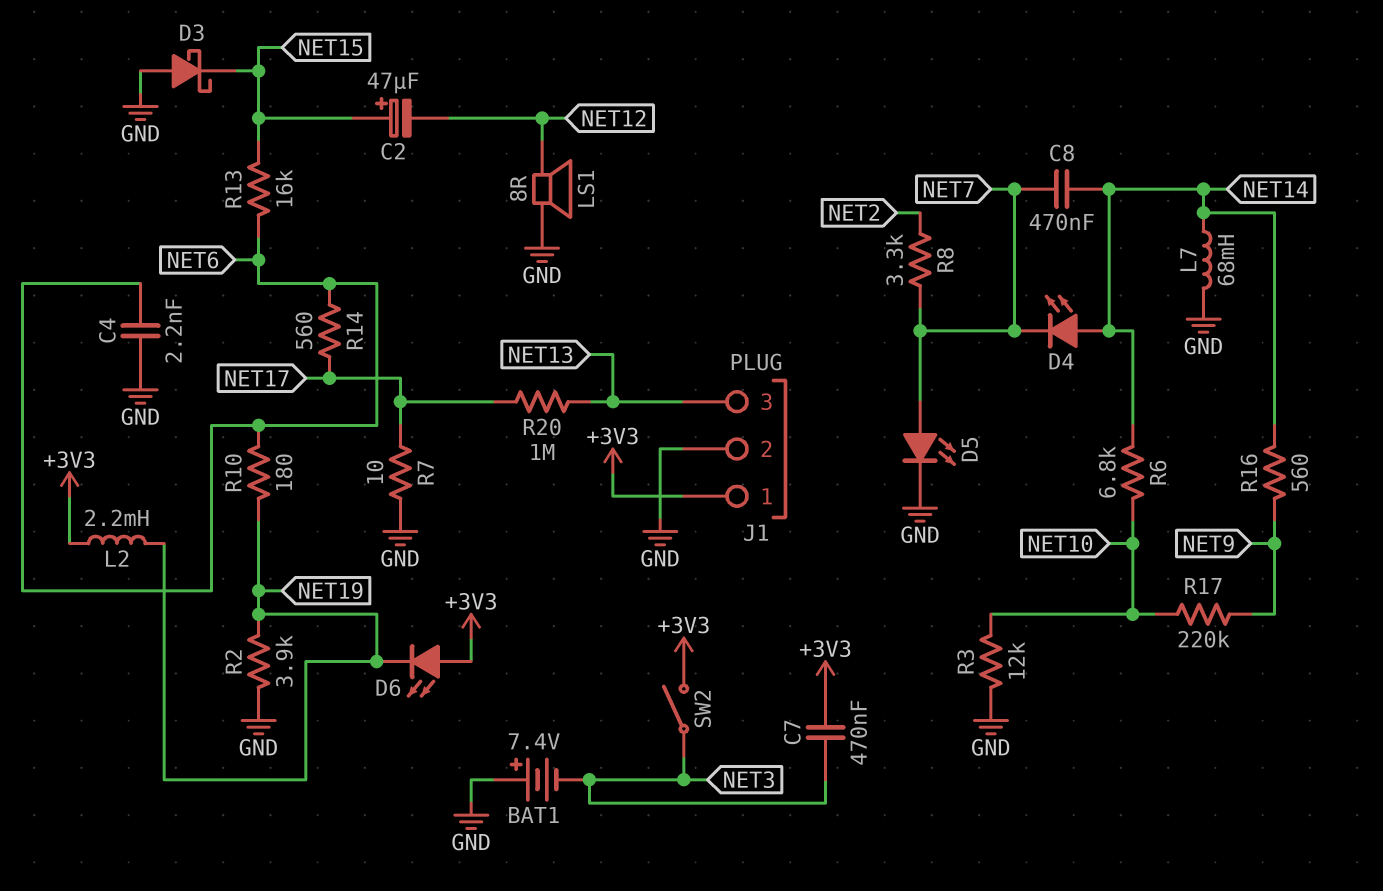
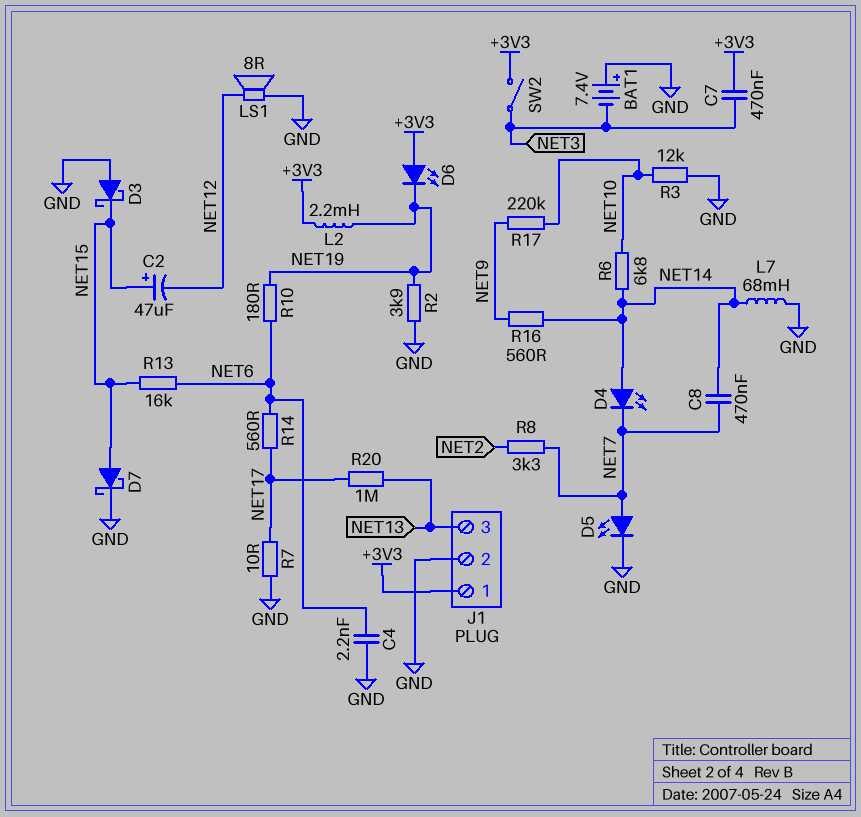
D7: none -> schottky (A NET15, K GND)

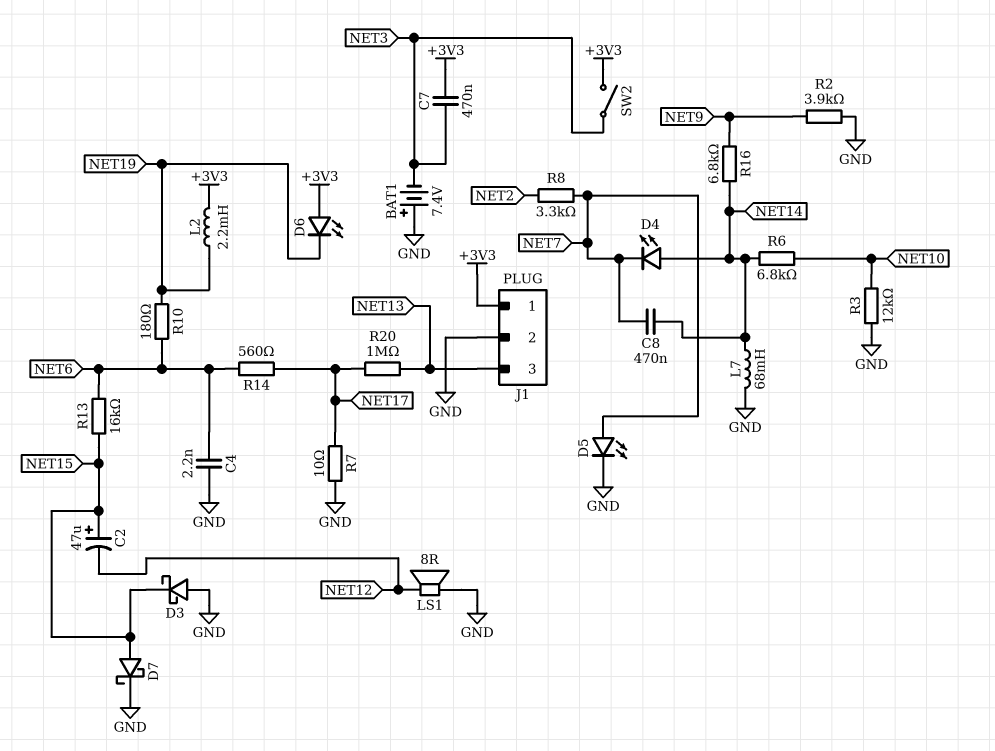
R2: 3.9k (GND, NET19) -> 3.9k (GND, NET9)
R16: 560 (NET9, NET14) -> 6.8k (NET9, NET14)
R17: 220k (NET9, NET10) -> none

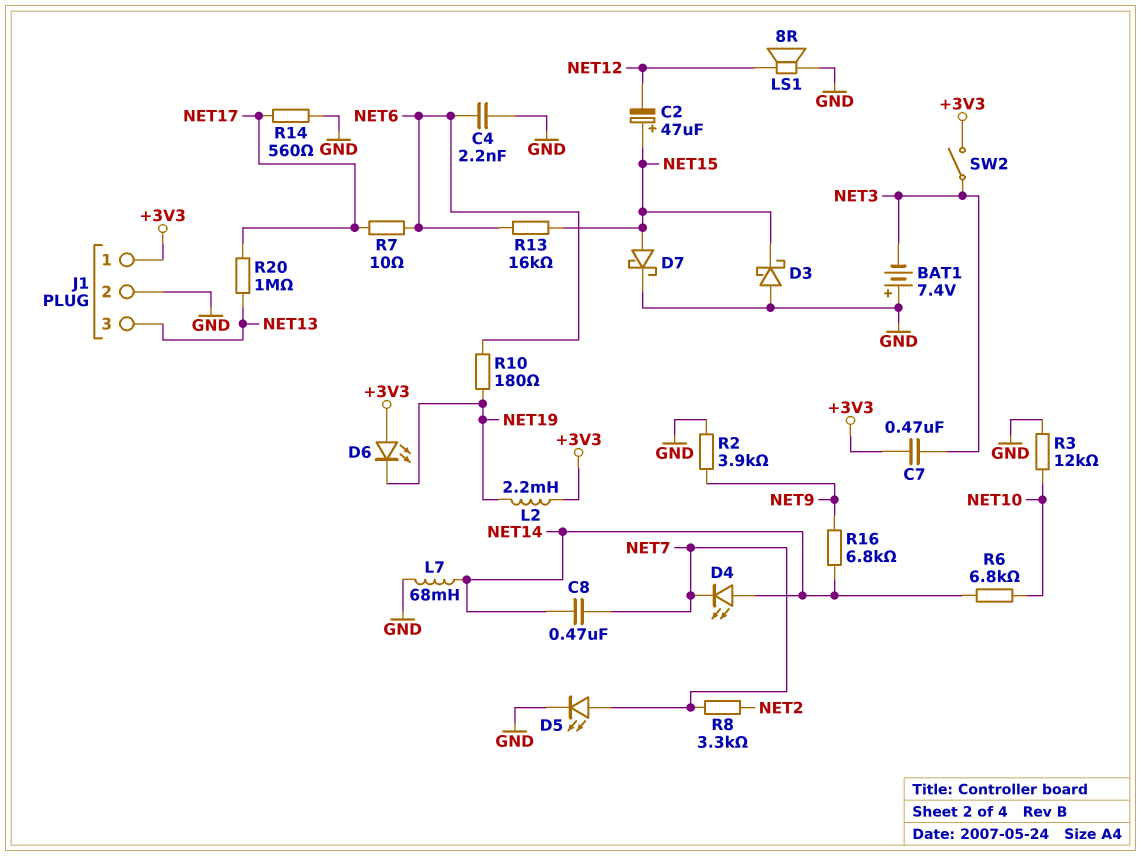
R7: 10 (GND, NET17) -> 10 (NET6, NET17)
R14: 560 (NET6, NET17) -> 560 (GND, NET17)

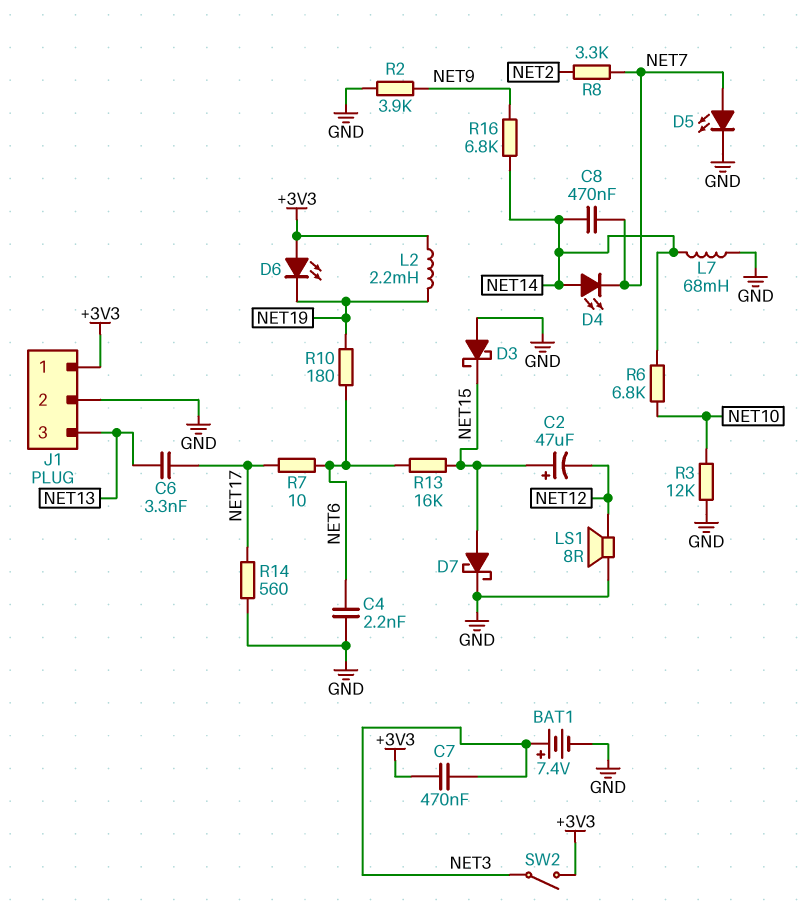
BAT1: 7.4V (plus GND, minus NET3) -> 7.4V (plus NET3, minus GND)
C6: none -> 3.3nF (NET13, NET17)
R20: 1M (NET13, NET17) -> none

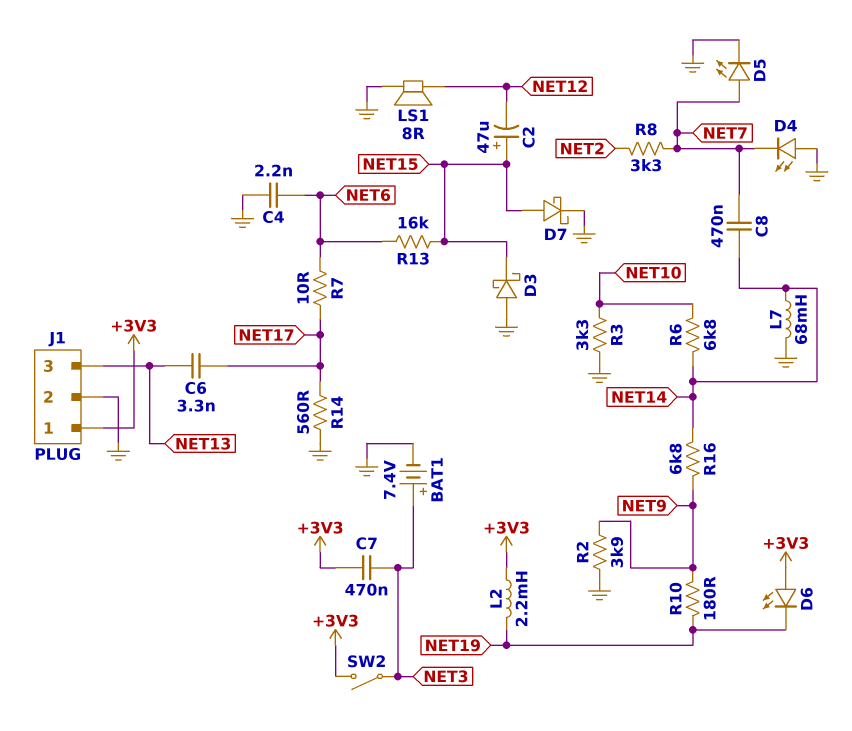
D4: LED (A NET14, K NET7) -> LED (A GND, K NET7)
R3: 12k (GND, NET10) -> 3.3k (GND, NET10)
R10: 180 (NET6, NET19) -> 180 (NET9, NET19)

